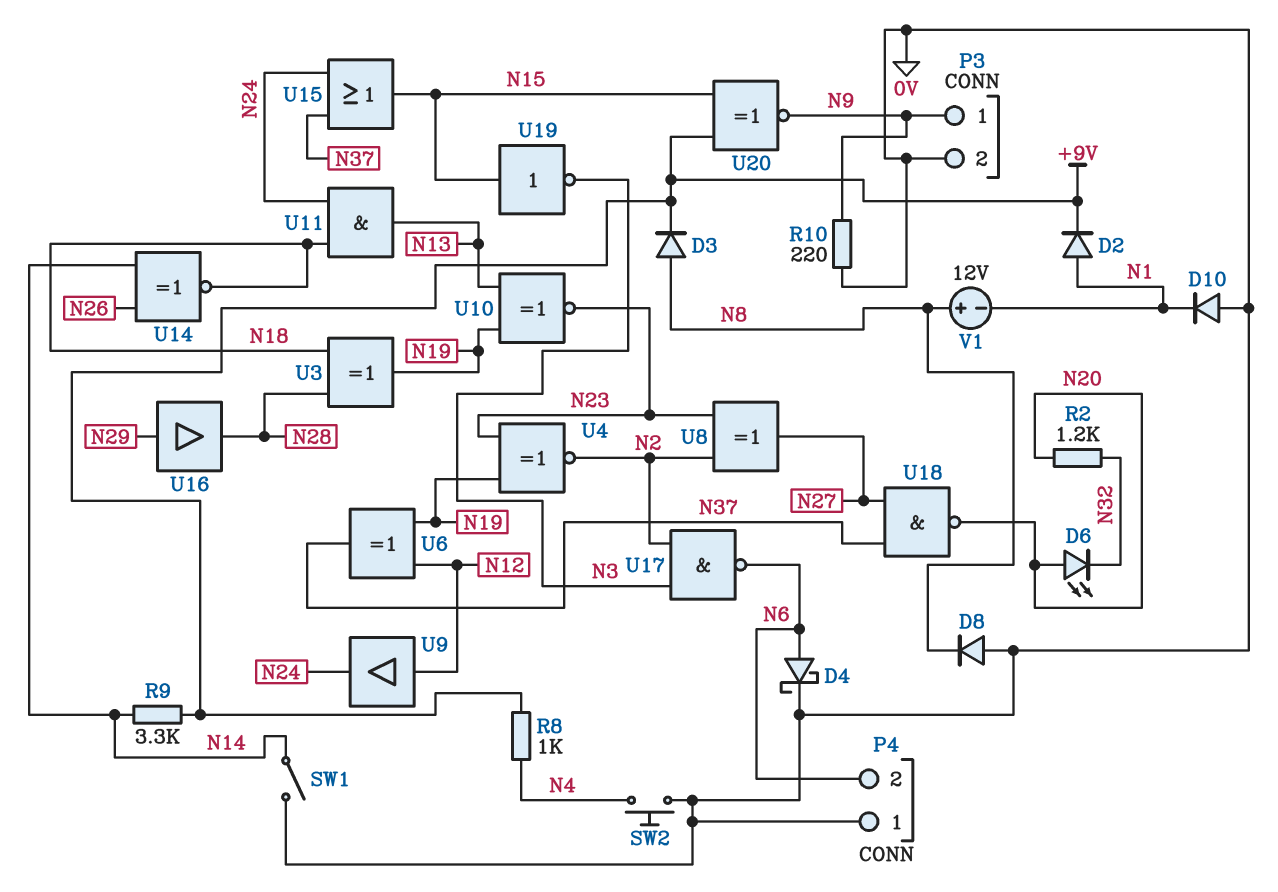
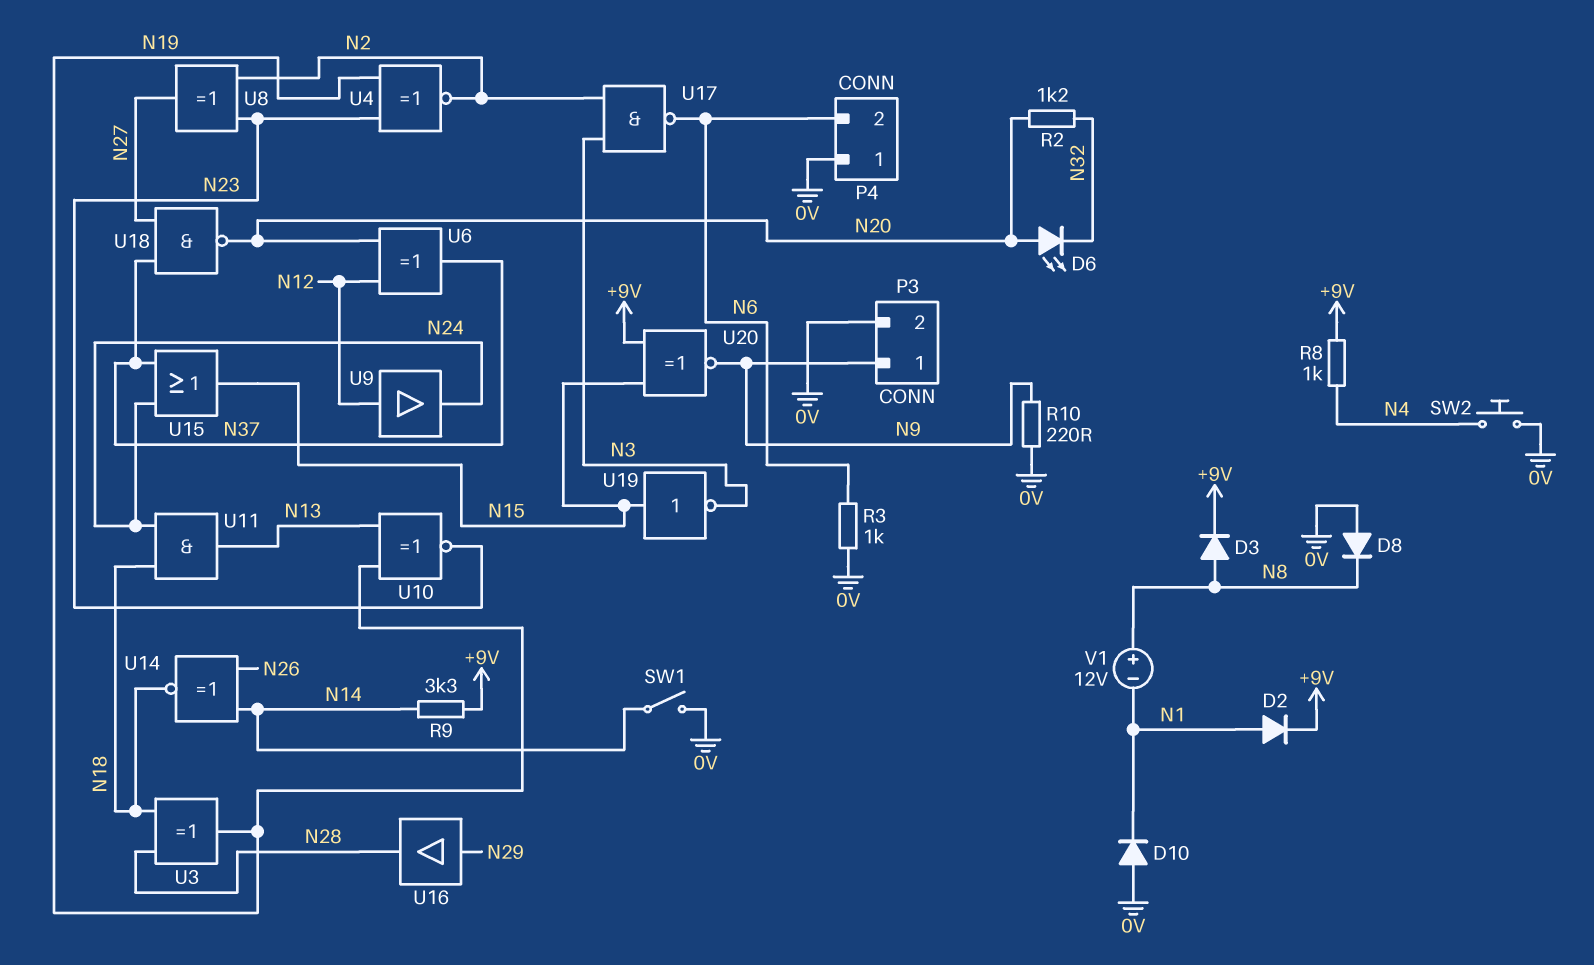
D4: schottky (A N6, K 0V) -> none
R3: none -> 1k (0V, N6)
U6: XOR (in N12, in N19, out N37) -> XOR (in N12, in N20, out N37)

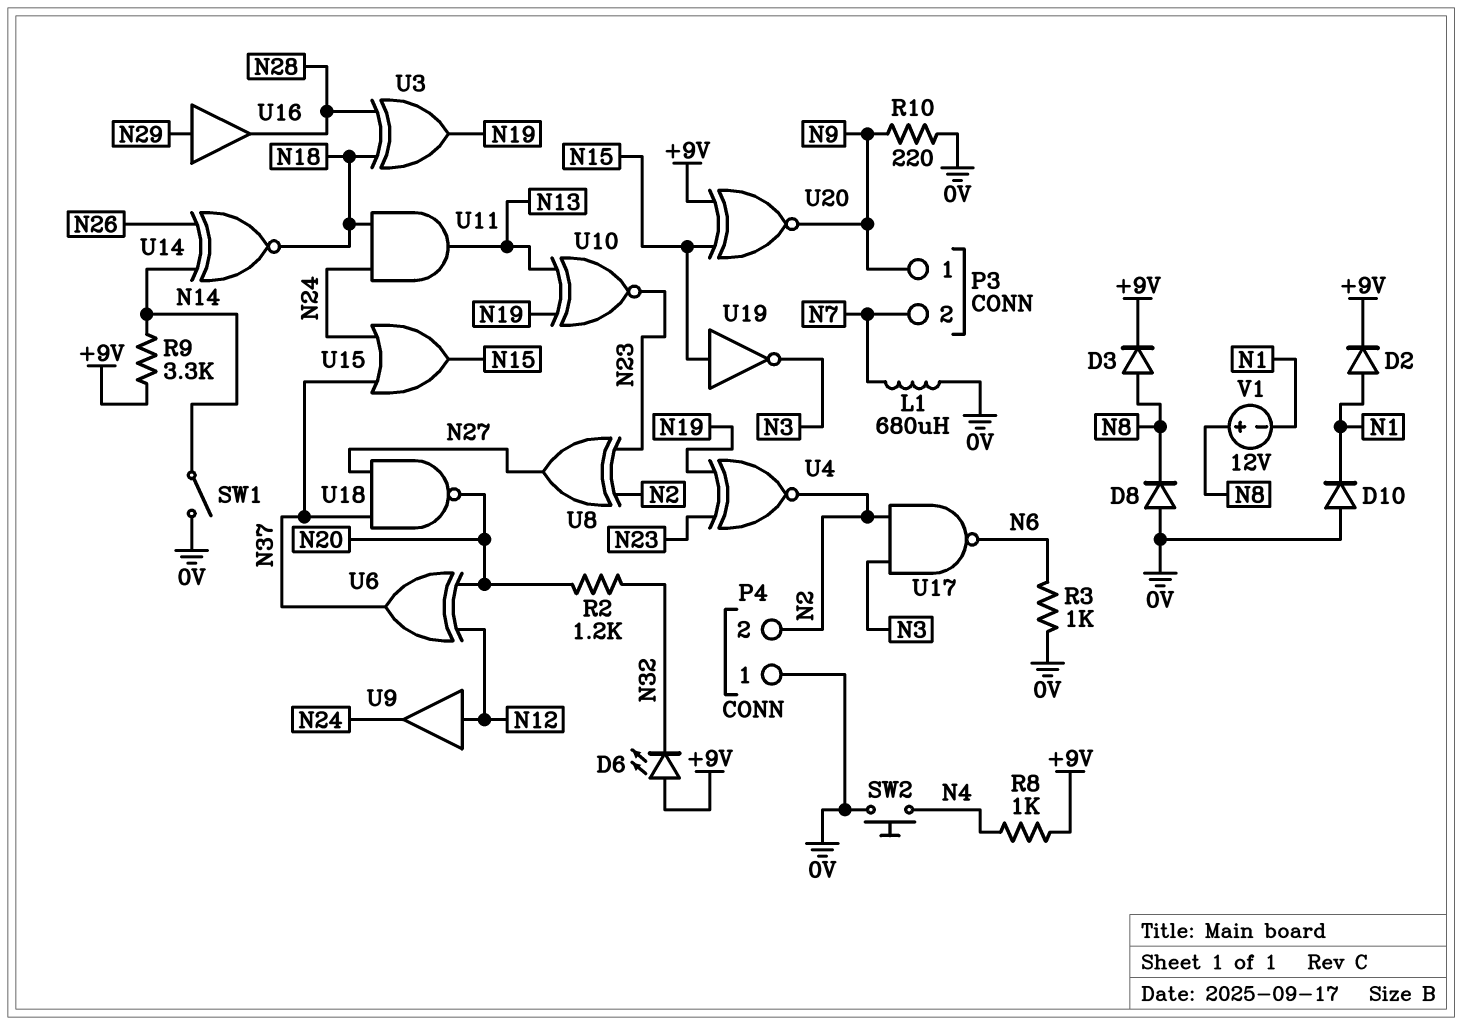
D6: LED (A N20, K N32) -> LED (A +9V, K N32)
L1: none -> 680uH (0V, N7)
P3 pin 2: 0V -> N7
P4 pin 2: N6 -> N2

